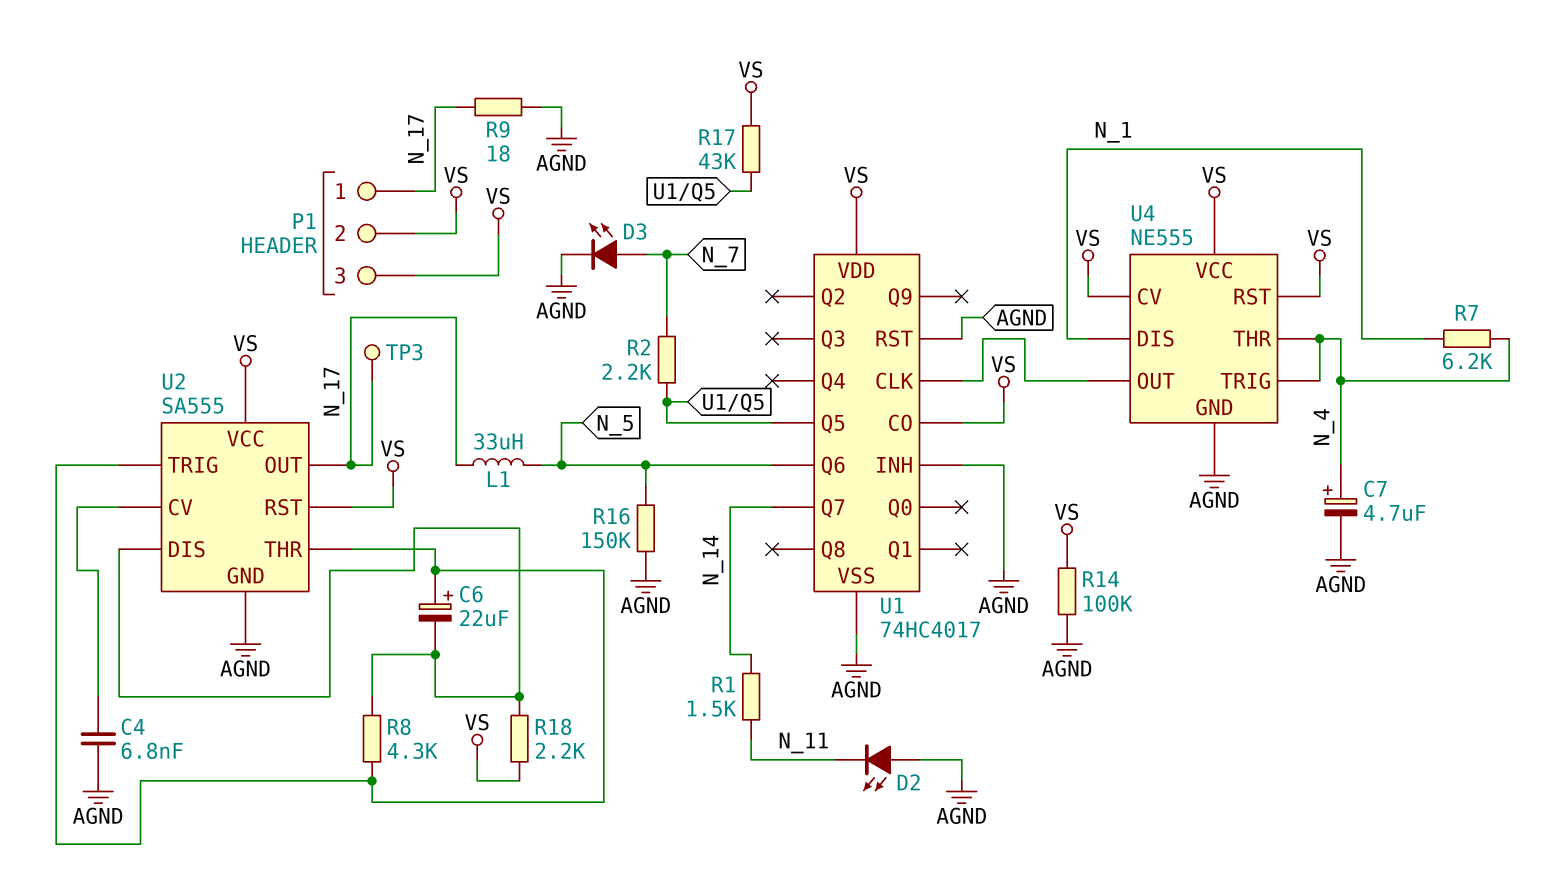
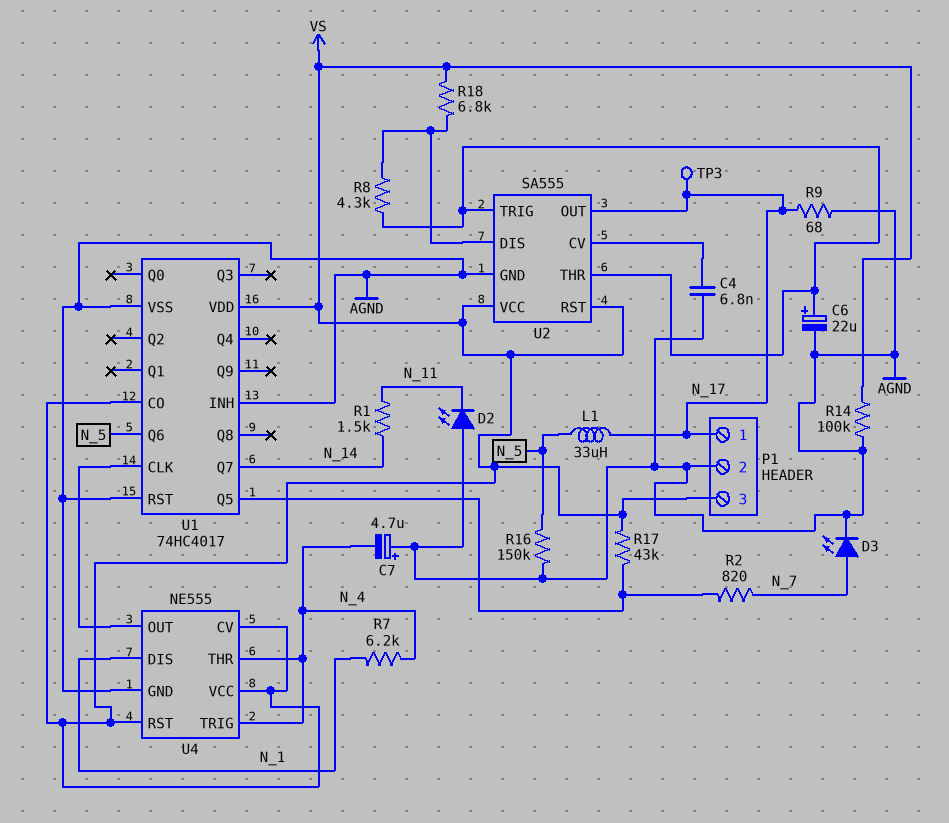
C6: 22uF (plus U2/THR, minus U2/DIS) -> 22uF (plus U2/THR, minus AGND)
C7: 4.7uF (plus N_4, minus AGND) -> 4.7uF (plus AGND, minus N_4)
P1 pin 2: VS -> AGND
R2: 2.2k (N_7, U1/Q5) -> 820 (N_7, U1/Q5)
R9: 18 (AGND, N_17) -> 68 (AGND, N_17)
R18: 2.2k (U2/DIS, VS) -> 6.8k (U2/DIS, VS)

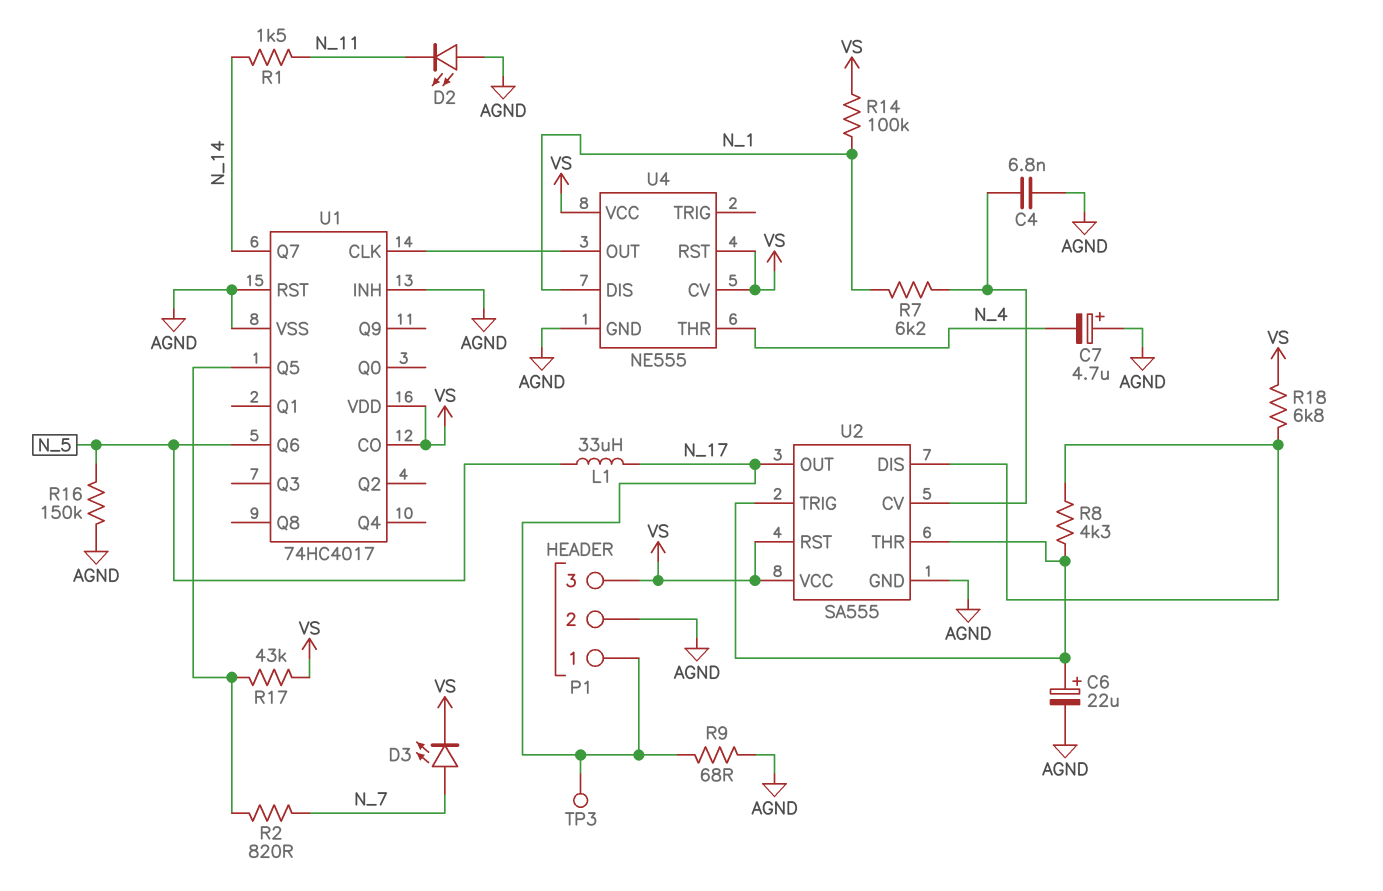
D3: LED (A N_7, K AGND) -> LED (A N_7, K VS)
R7: 6.2k (N_1, N_4) -> 6.2k (N_1, U2/CV)
R14: 100k (AGND, VS) -> 100k (N_1, VS)
U4 pin TRIG: N_4 -> none

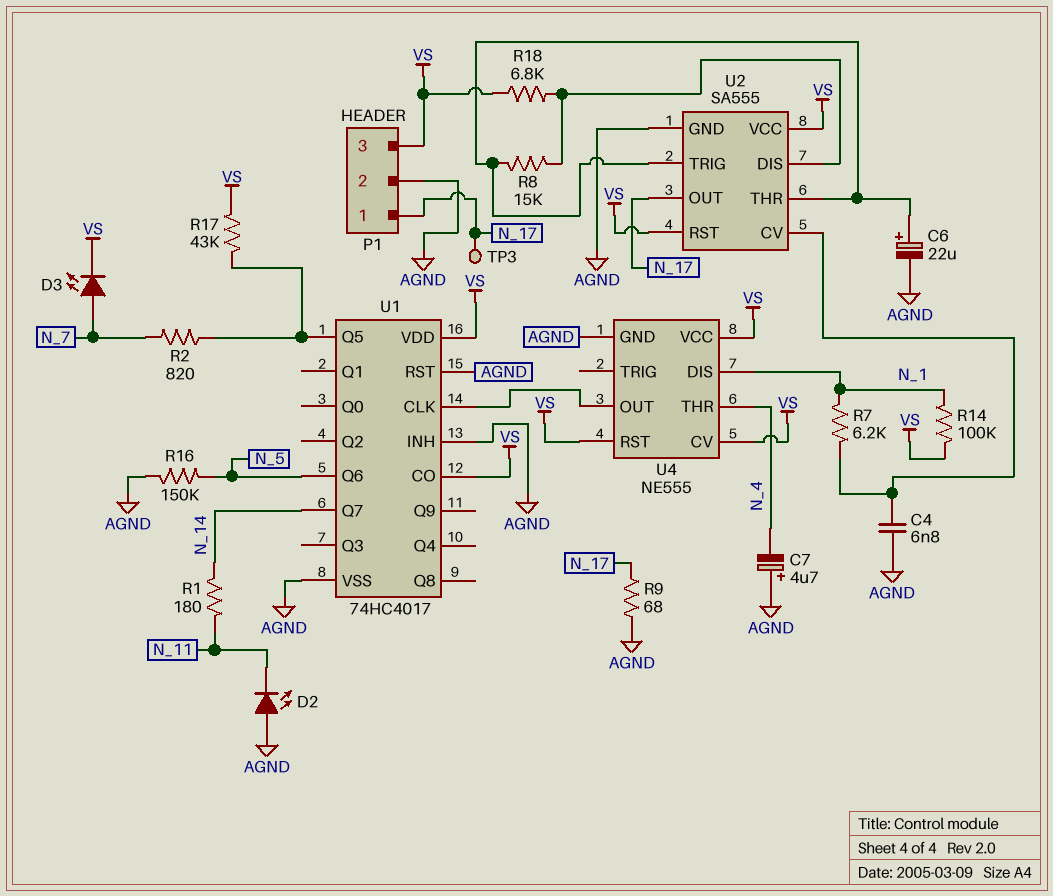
L1: 33uH (N_5, N_17) -> none
R1: 1.5k (N_11, N_14) -> 180 (N_11, N_14)
R8: 4.3k (U2/DIS, U2/THR) -> 15k (U2/DIS, U2/THR)

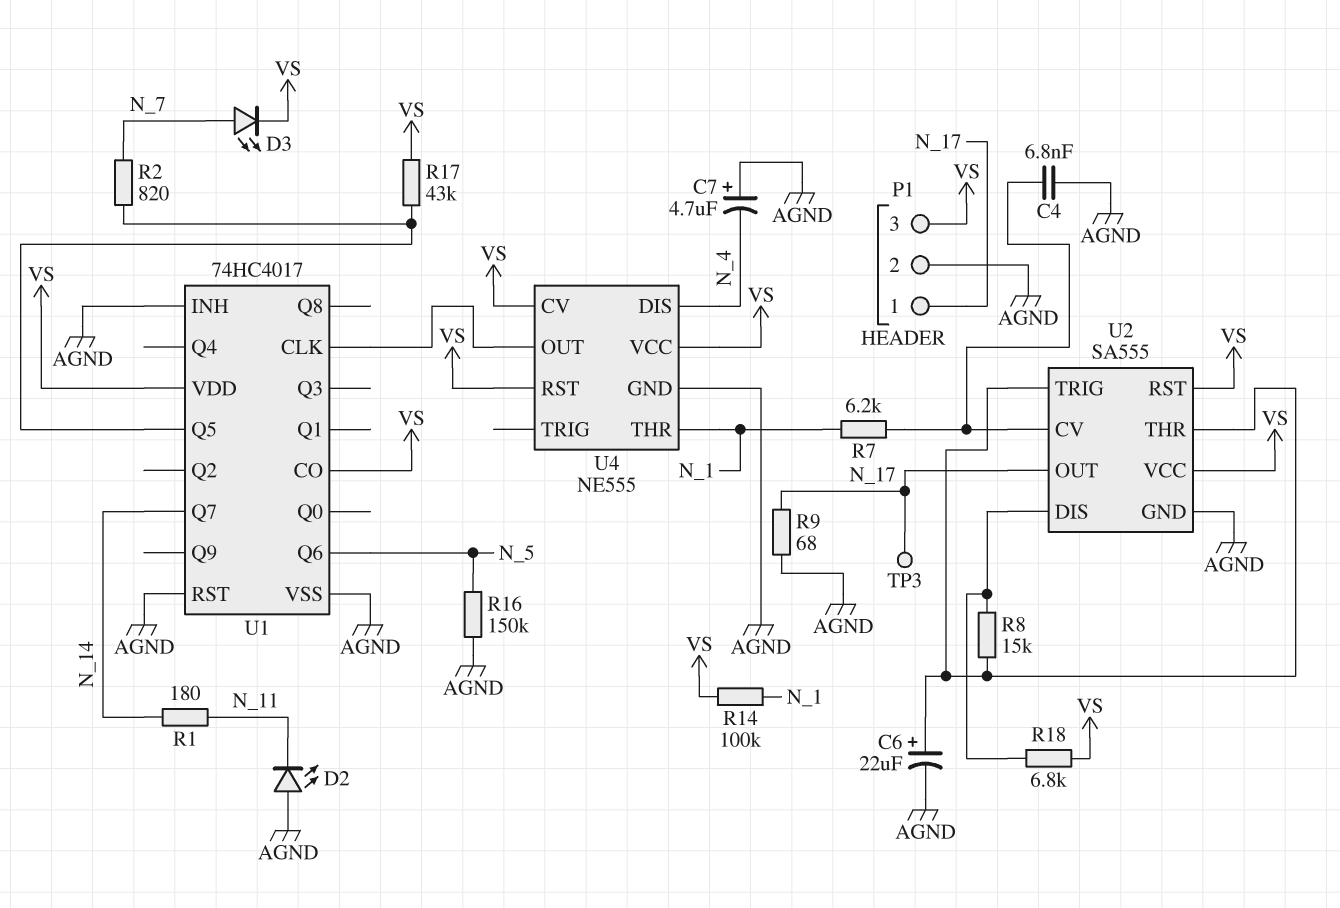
U4 pin DIS: N_1 -> N_4
U4 pin THR: N_4 -> N_1

